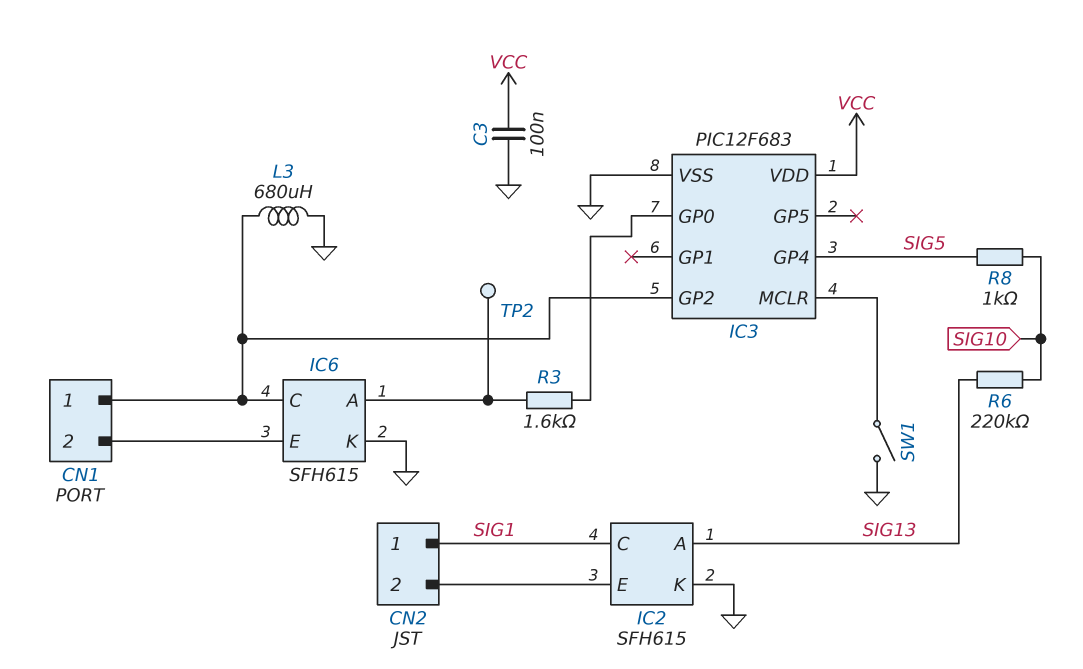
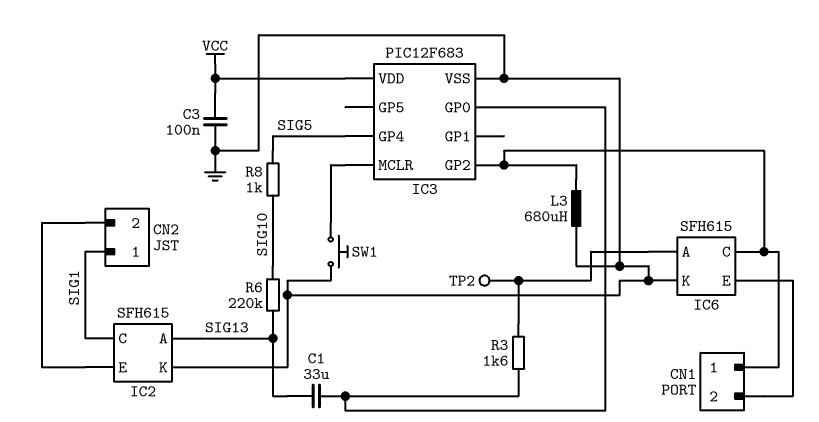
C1: none -> 33uF (IC3/GP0, SIG13)
SW1: switch (GND, IC3/MCLR) -> button (GND, IC3/MCLR)

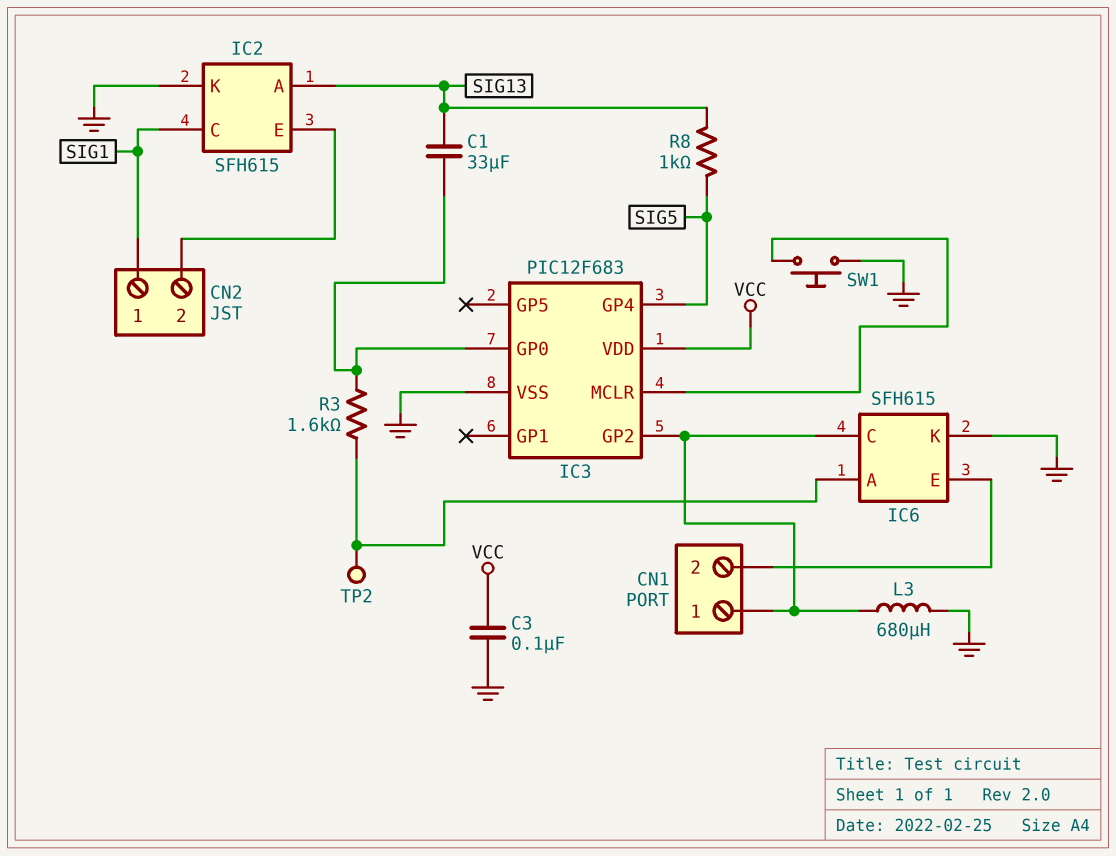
R6: 220k (SIG10, SIG13) -> none
R8: 1k (SIG5, SIG10) -> 1k (SIG5, SIG13)

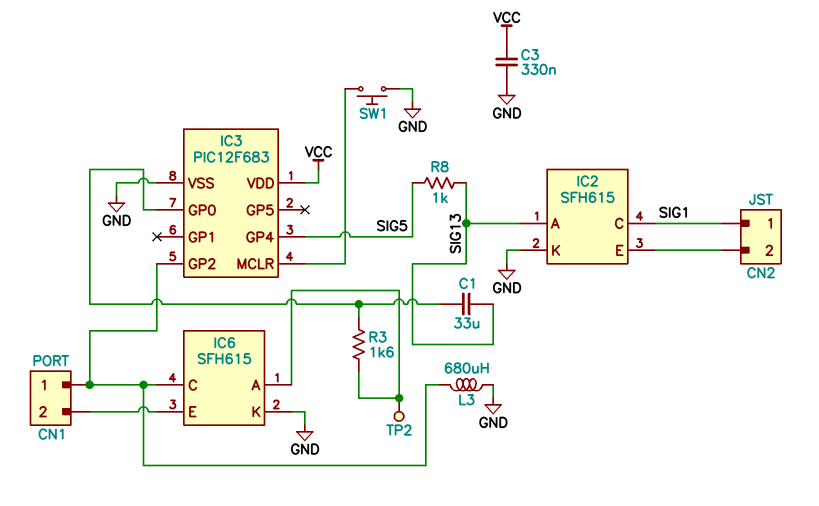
C3: 100nF (GND, VCC) -> 330nF (GND, VCC)

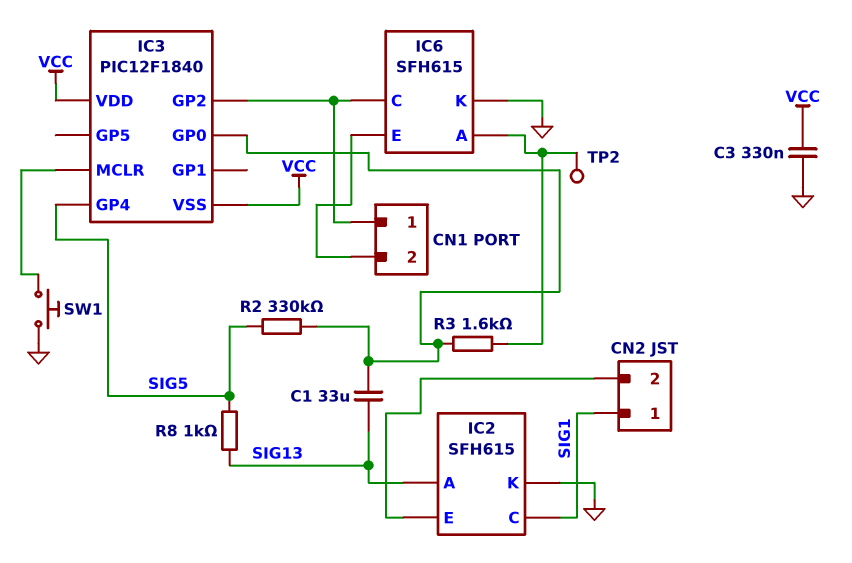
IC3: PIC12F683 -> PIC12F1840
IC3 pin VSS: GND -> VCC
L3: 680uH (CN1/1, GND) -> none
R2: none -> 330k (IC3/GP0, SIG5)

